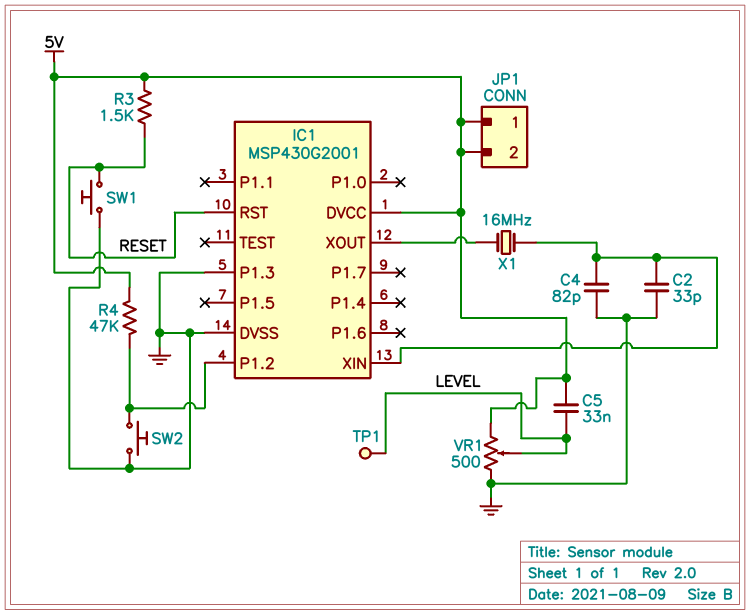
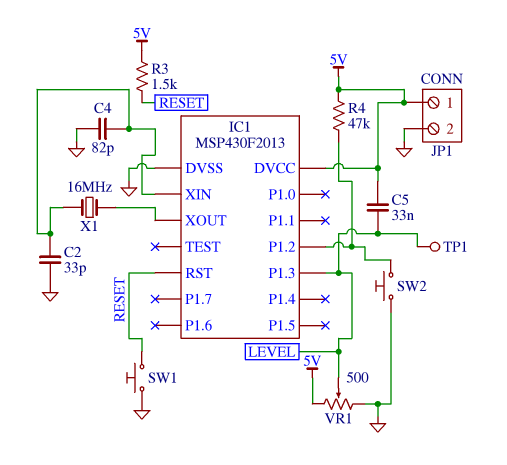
IC1: MSP430G2001 -> MSP430F2013
IC1 pin P1.3: GND -> LEVEL
JP1 pin 2: 5V -> GND

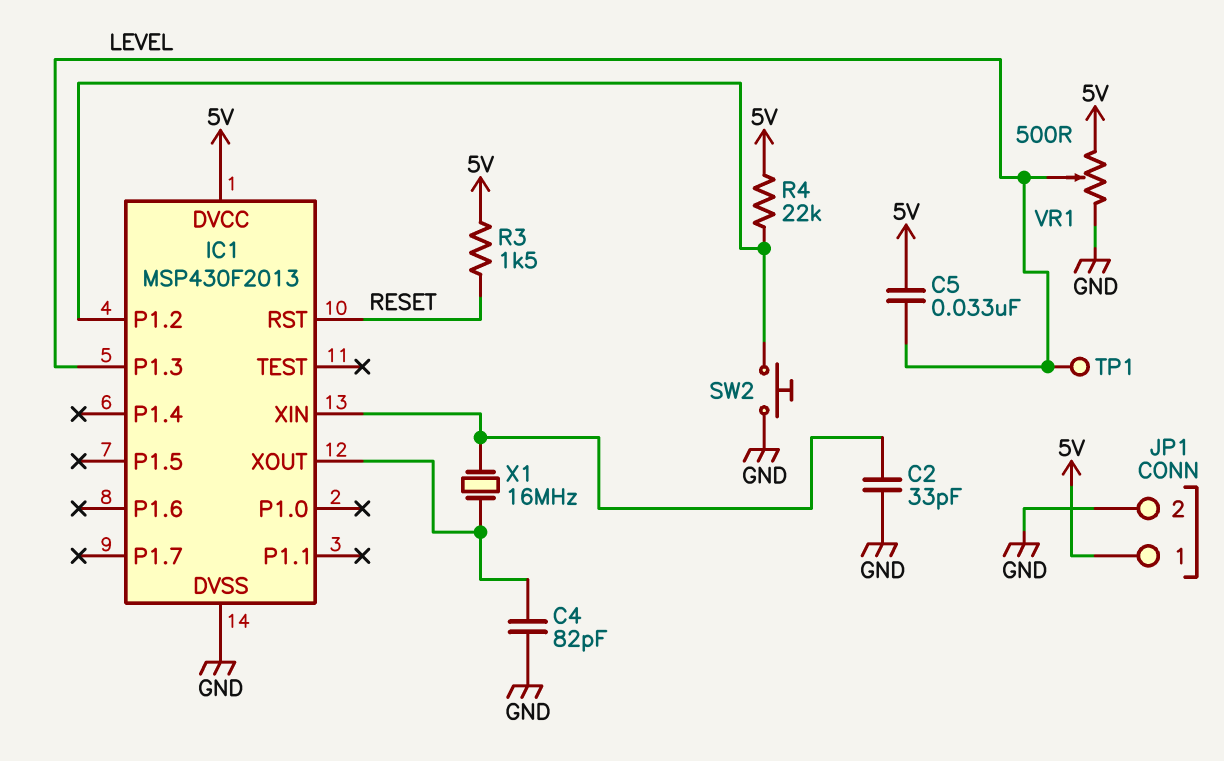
C4: 82pF (GND, IC1/XIN) -> 82pF (GND, IC1/XOUT)
R4: 47k (5V, IC1/P1.2) -> 22k (5V, IC1/P1.2)
SW1: button (GND, RESET) -> none

